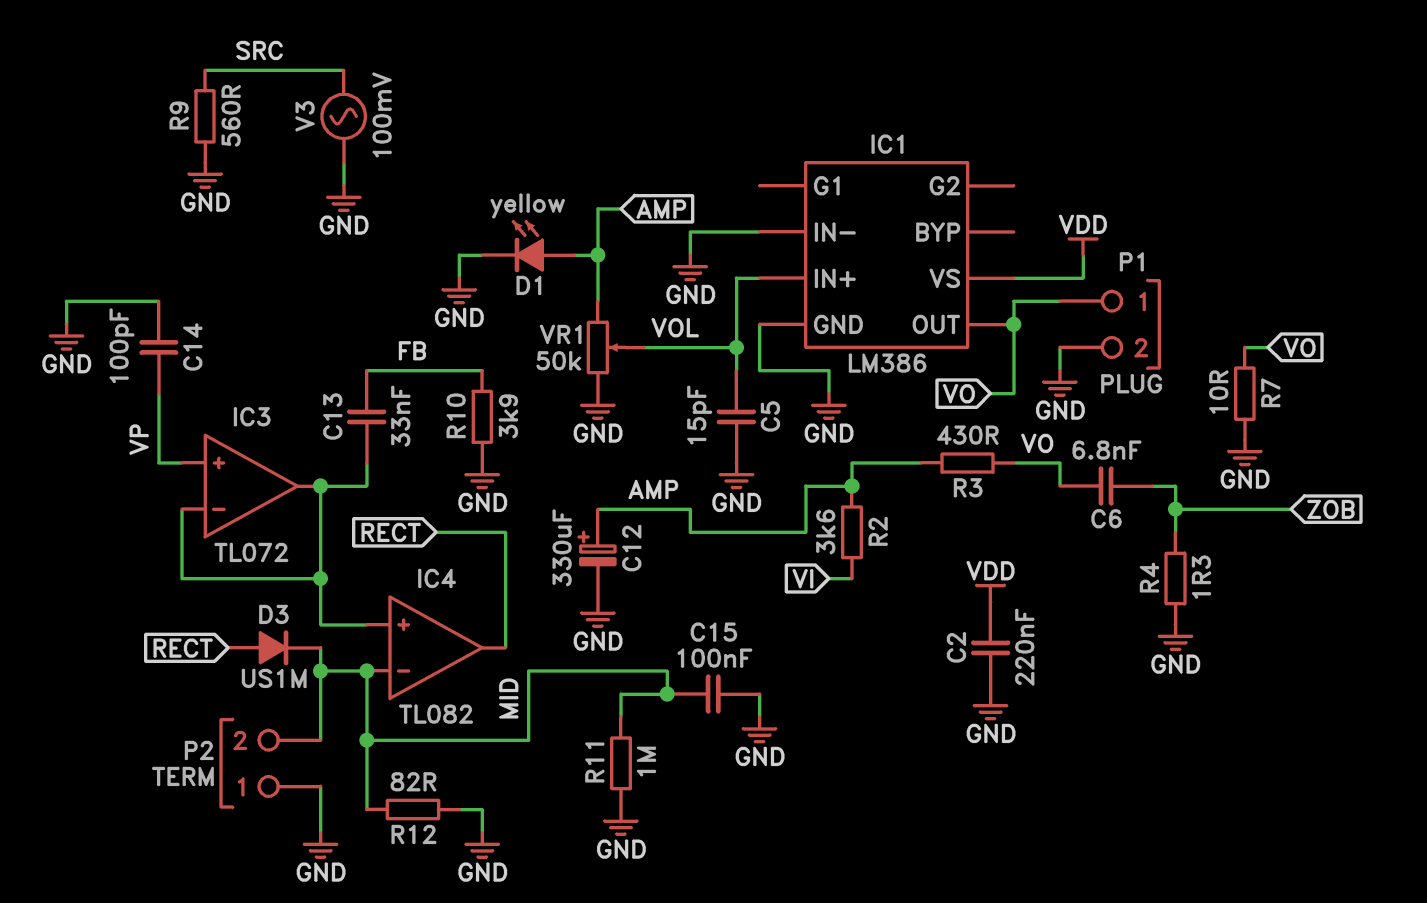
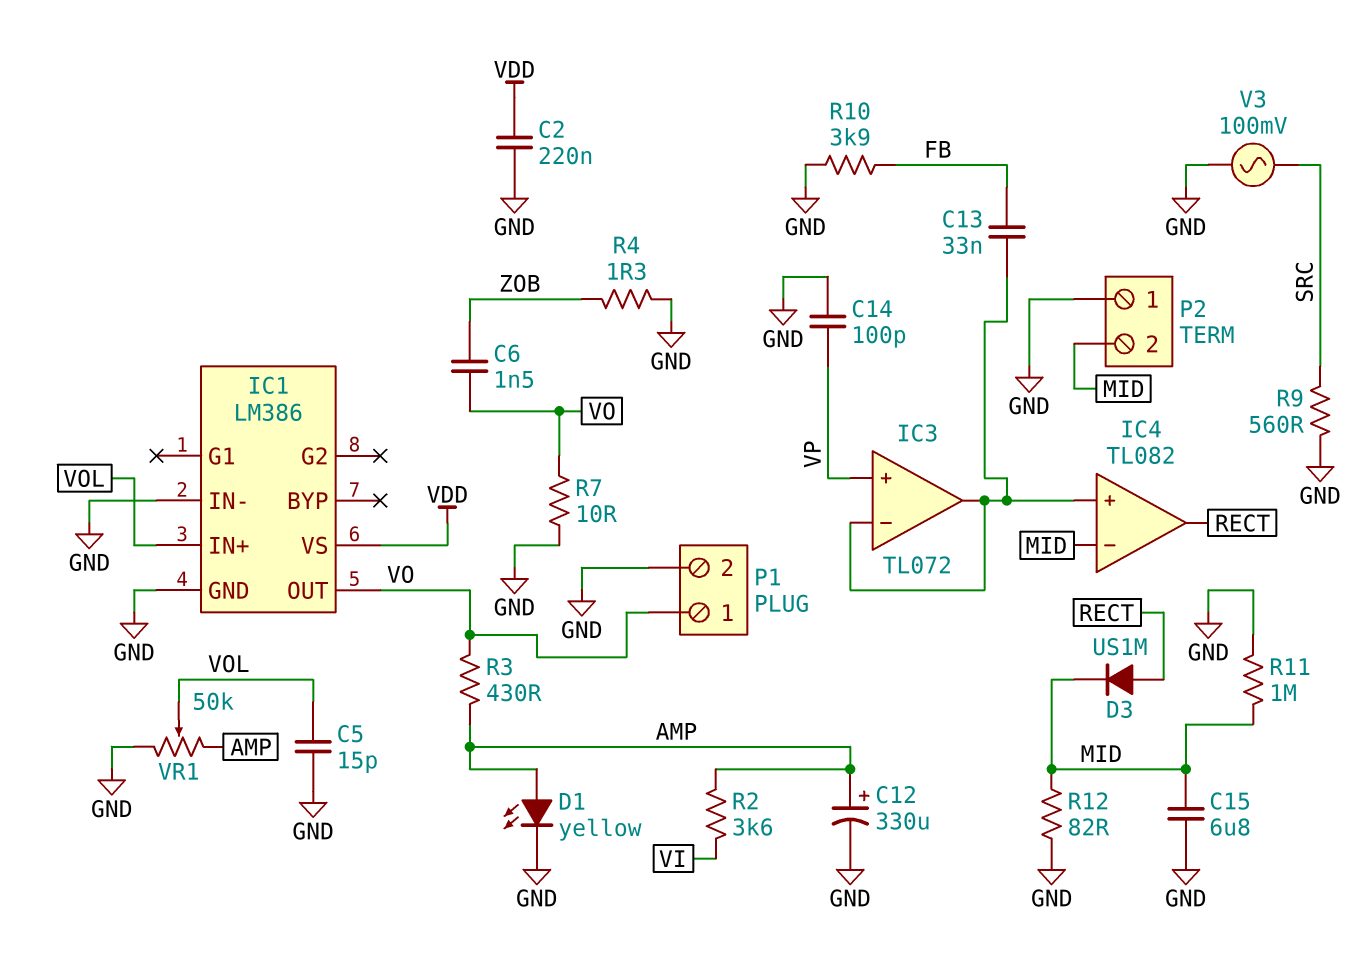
C6: 6.8nF (VO, ZOB) -> 1.5nF (VO, ZOB)
C15: 100nF (GND, MID) -> 6.8uF (GND, MID)

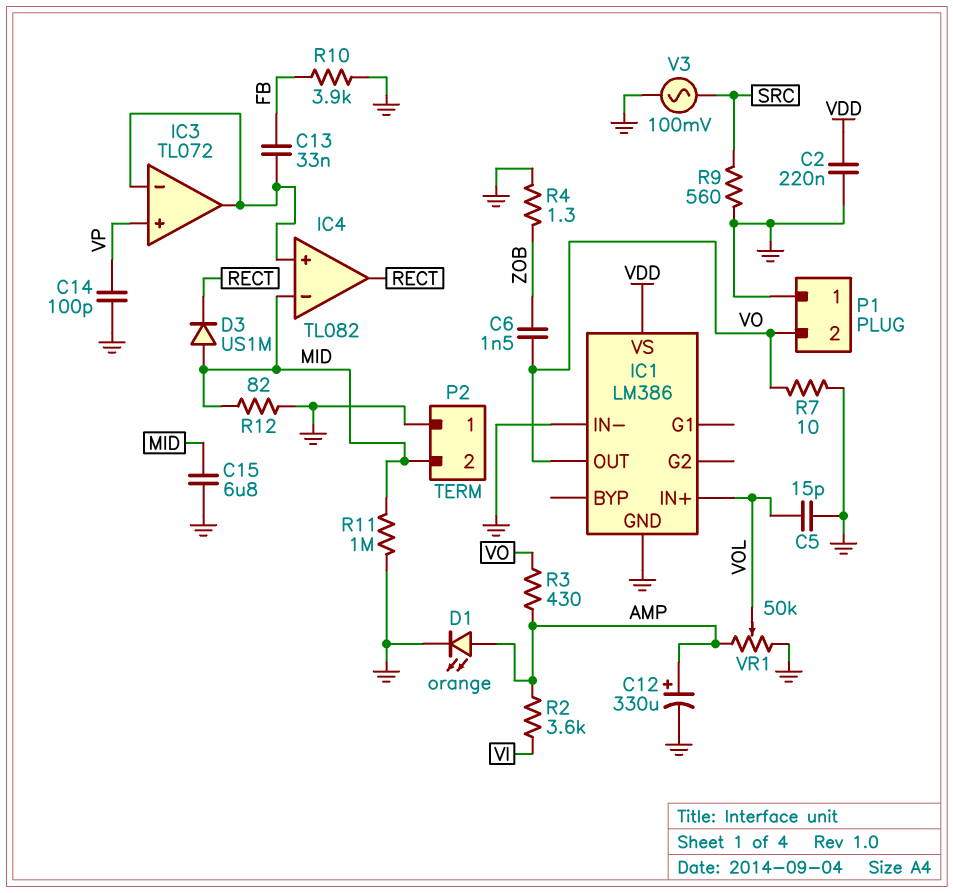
D1: LED yellow (A AMP, K GND) -> LED orange (A AMP, K GND)
D3: diode US1M (A RECT, K MID) -> diode US1M (A MID, K RECT)
P1 pin 1: VO -> GND
P1 pin 2: GND -> VO

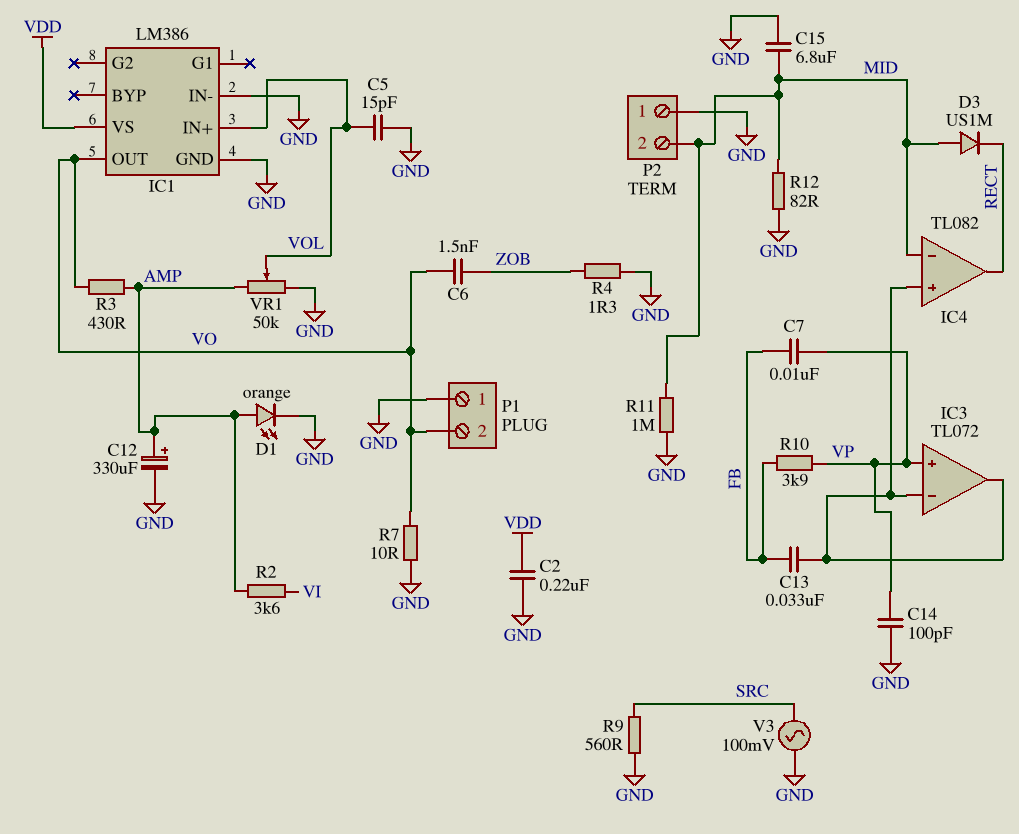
C7: none -> 10nF (FB, VP)
R10: 3.9k (FB, GND) -> 3.9k (FB, VP)

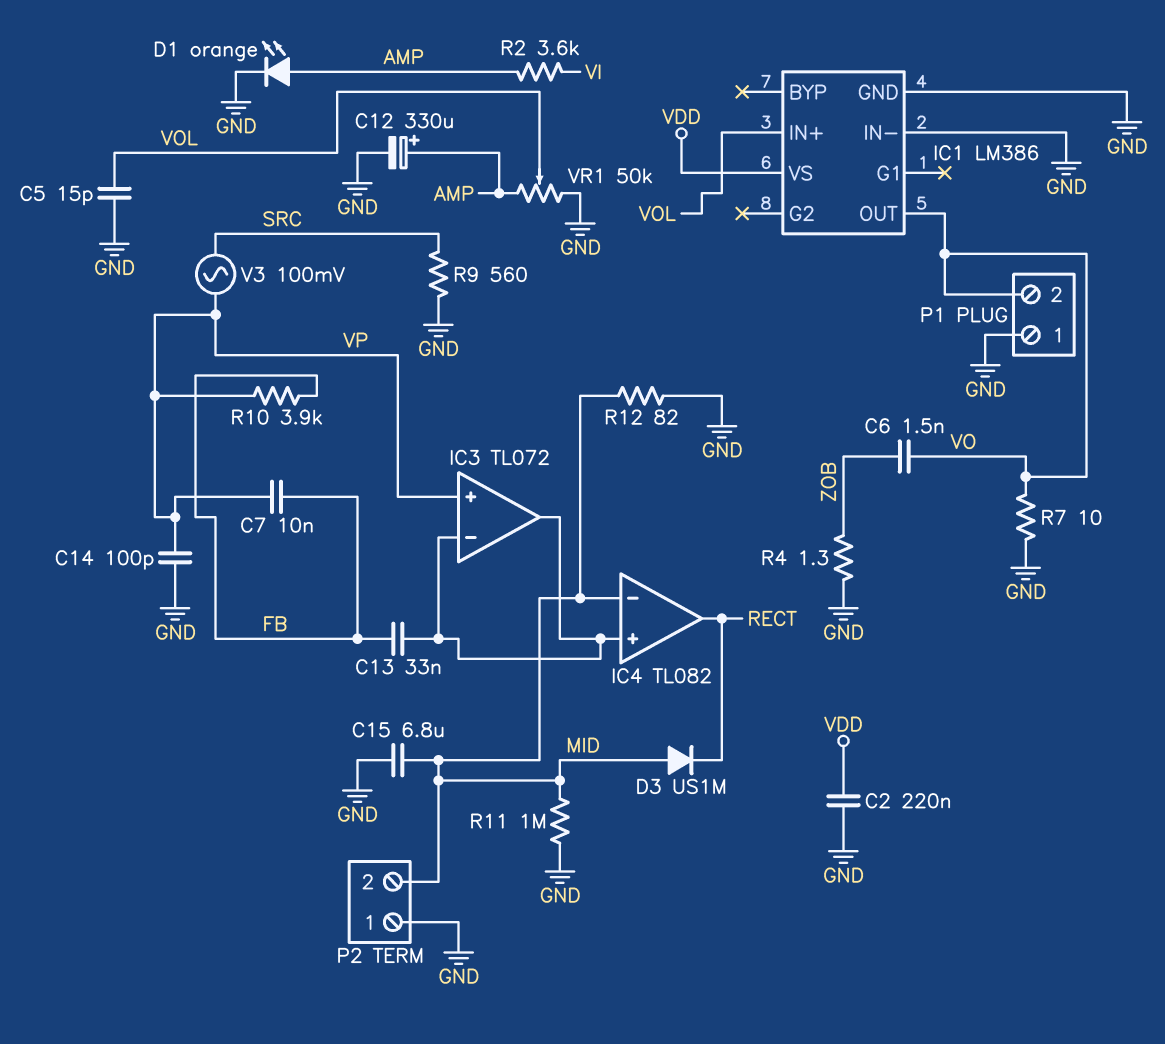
R3: 430 (AMP, VO) -> none
V3: AC 100mV (GND, SRC) -> AC 100mV (SRC, VP)

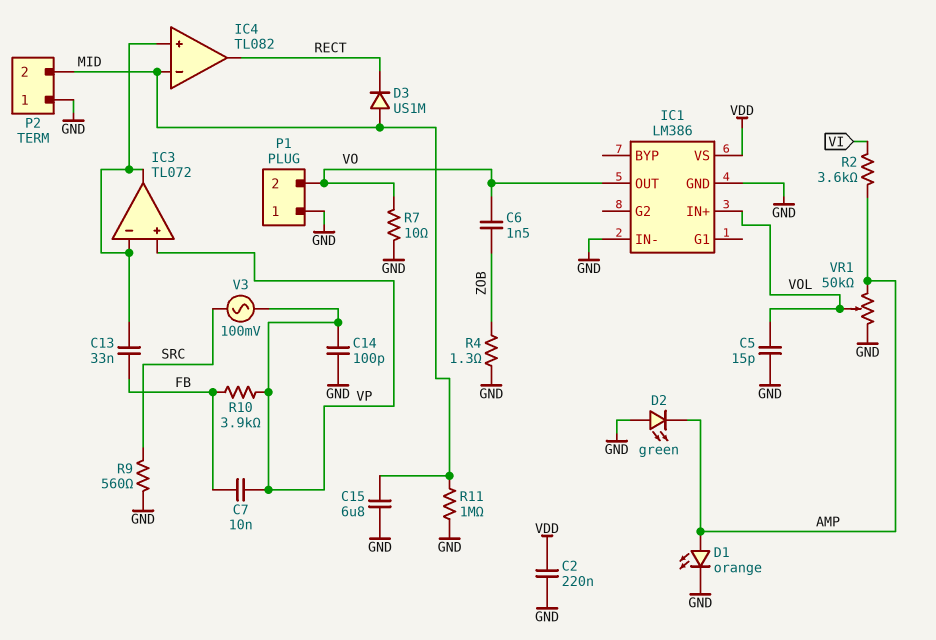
C12: 330uF (plus AMP, minus GND) -> none
D2: none -> LED green (A GND, K AMP)
R12: 82 (GND, MID) -> none

